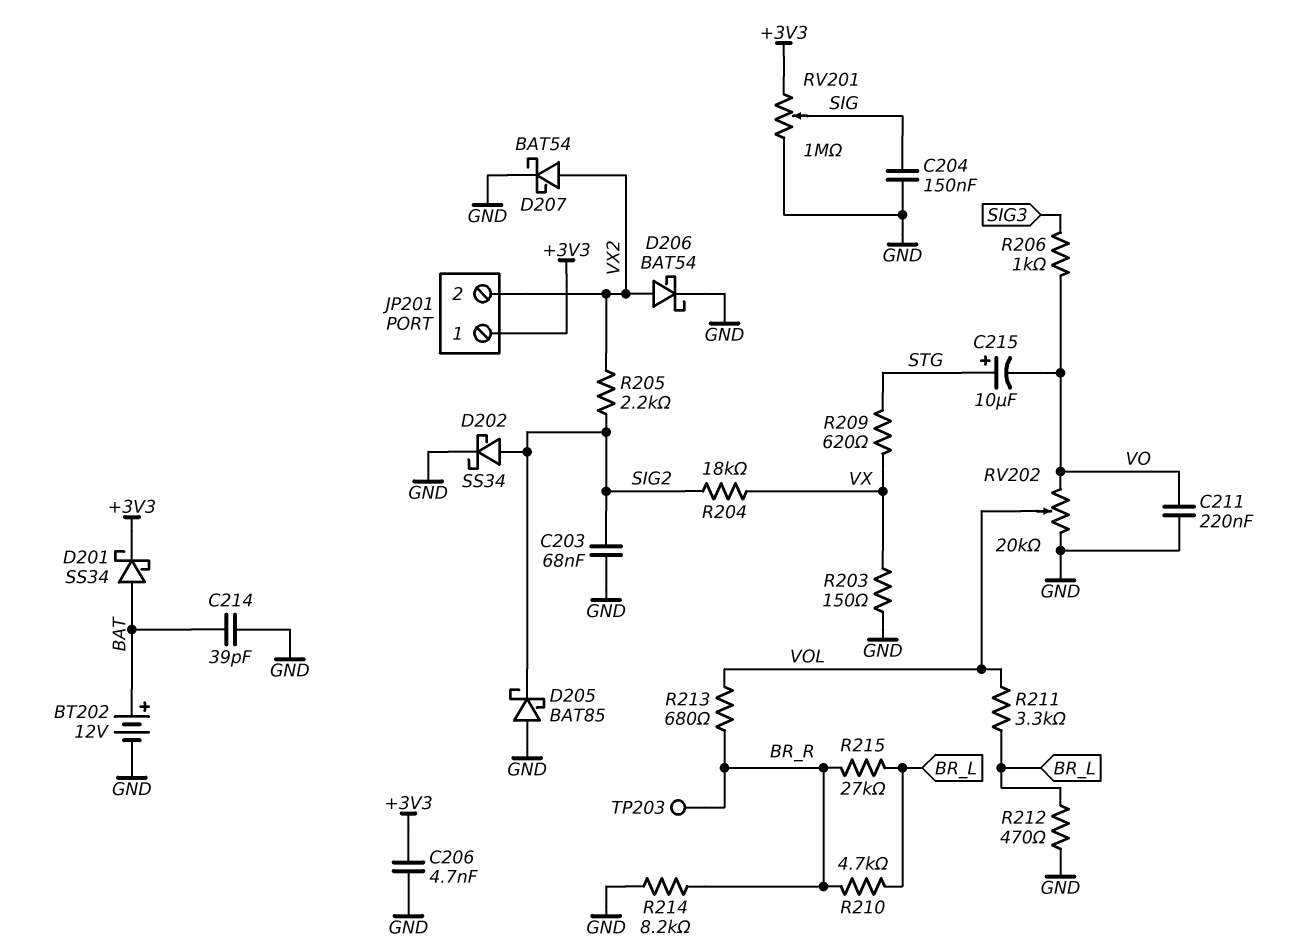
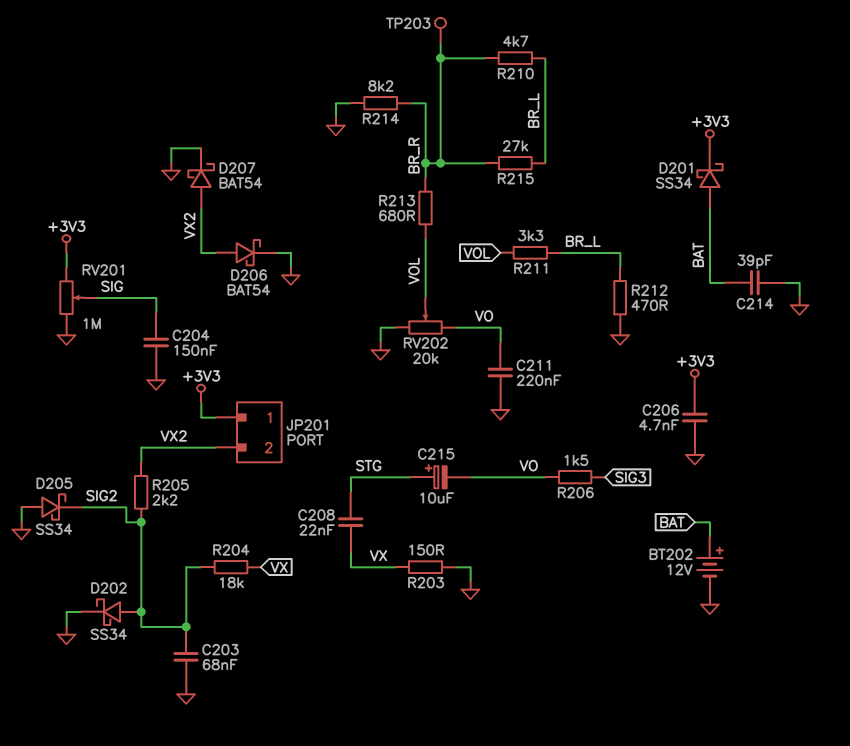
C208: none -> 22nF (STG, VX)
D205: schottky BAT85 (A GND, K SIG2) -> schottky SS34 (A GND, K SIG2)
R206: 1k (SIG3, VO) -> 1.5k (SIG3, VO)
R209: 620 (STG, VX) -> none

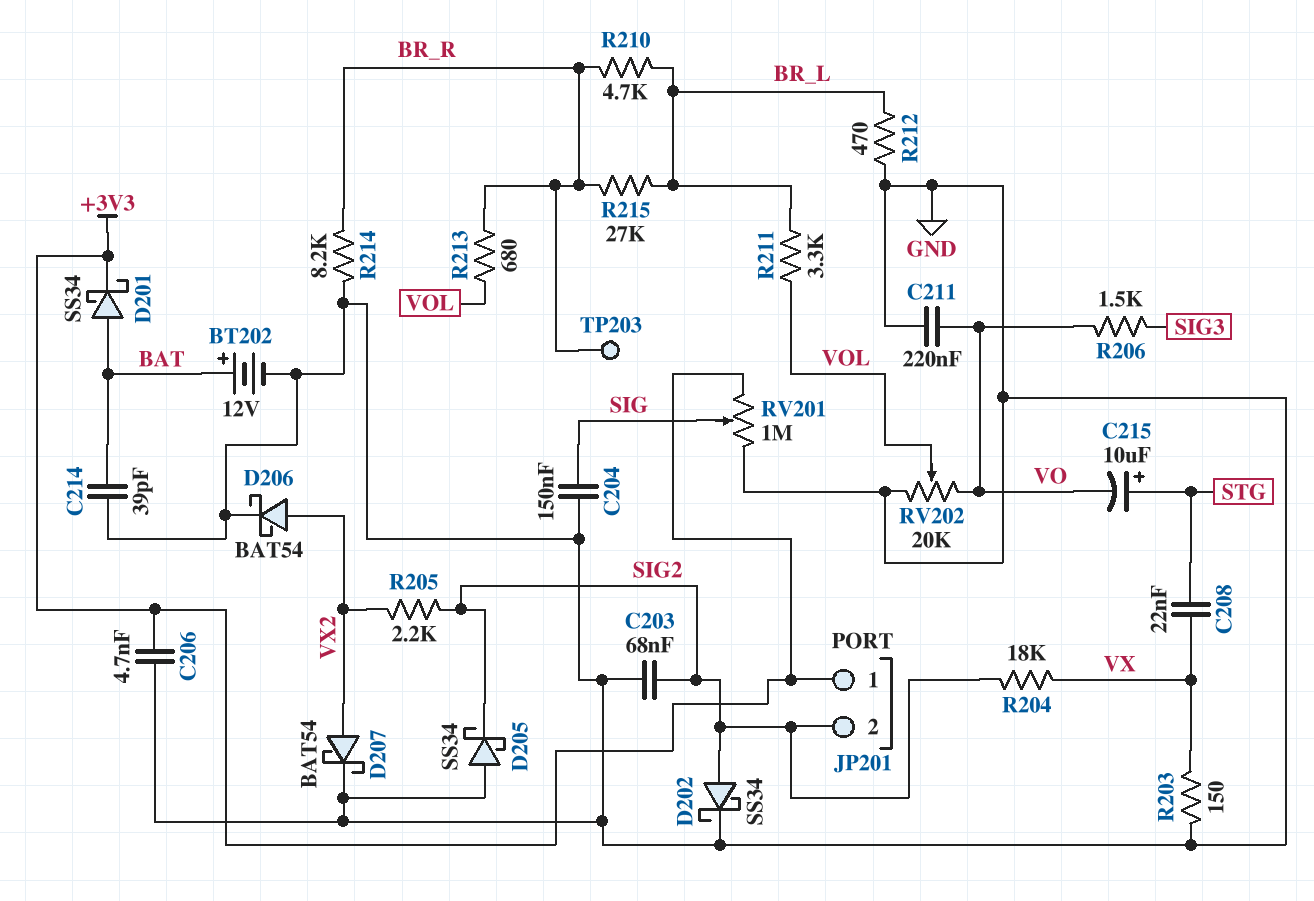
JP201 pin 2: VX2 -> SIG2

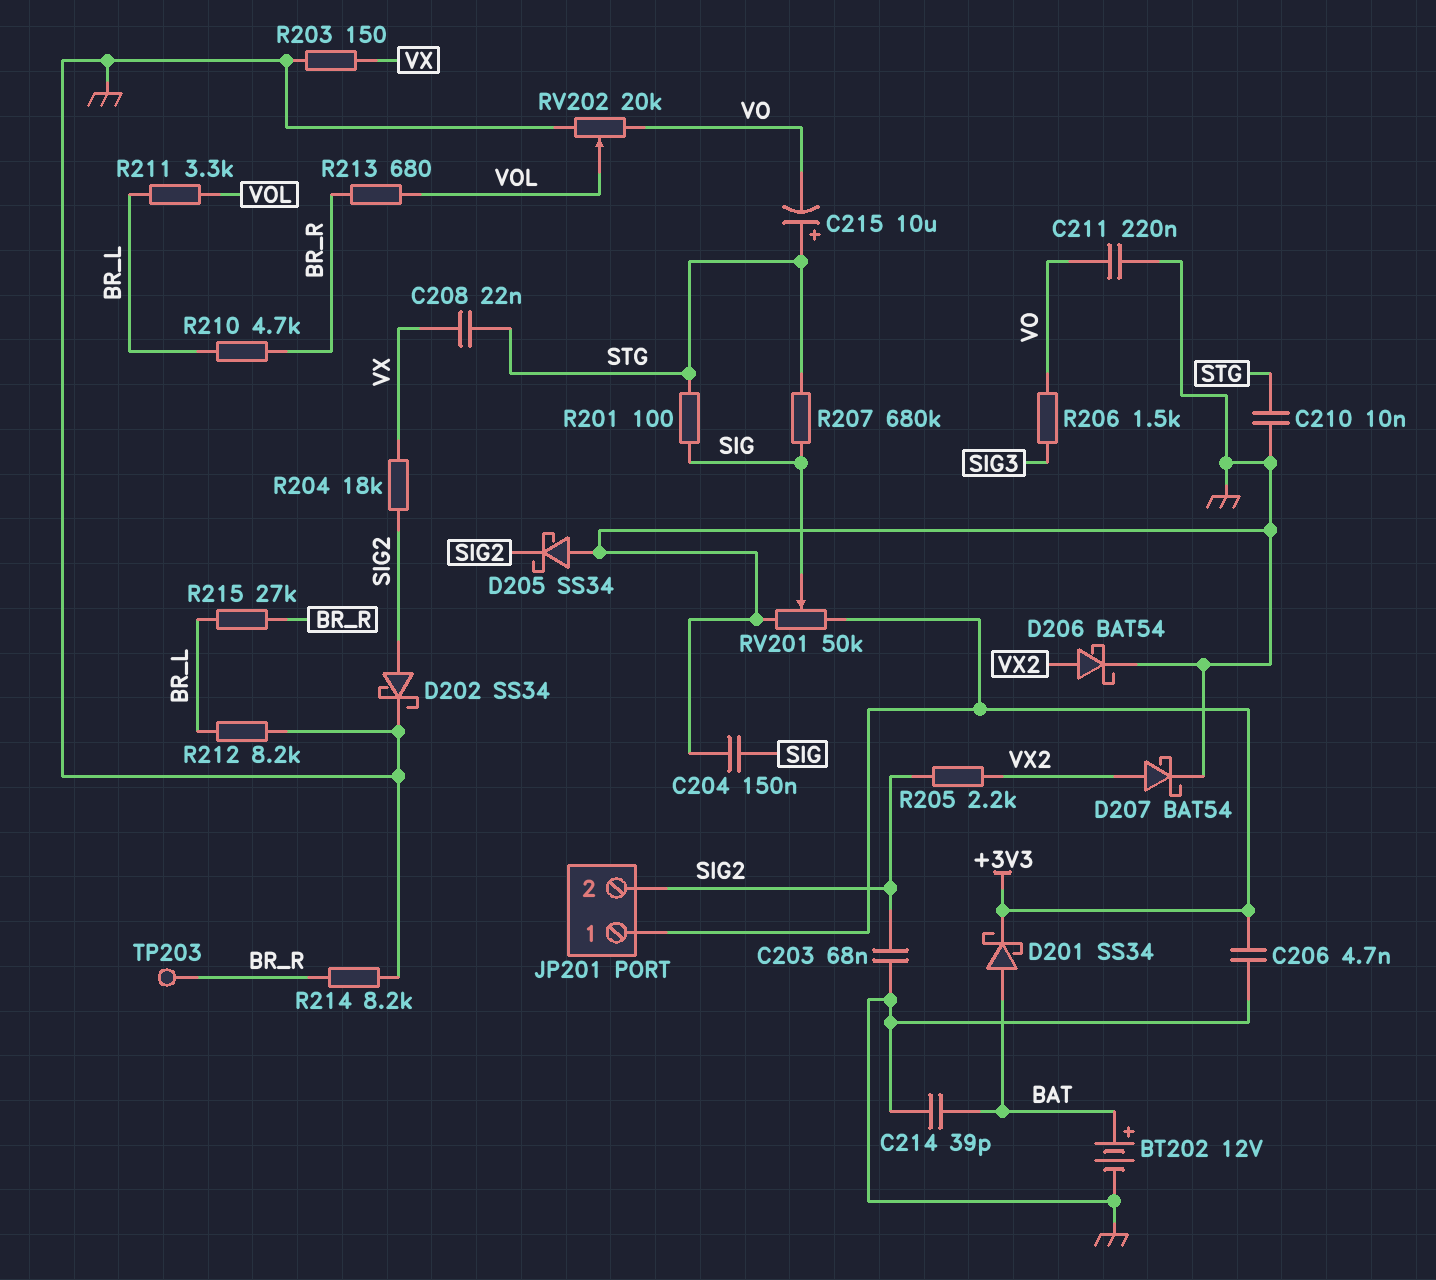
C210: none -> 10nF (GND, STG)
R201: none -> 100 (SIG, STG)
R207: none -> 680k (SIG, STG)
R212: 470 (BR_L, GND) -> 8.2k (BR_L, GND)
RV201: 1M (+3V3, GND, wiper SIG) -> 50k (+3V3, GND, wiper SIG)

